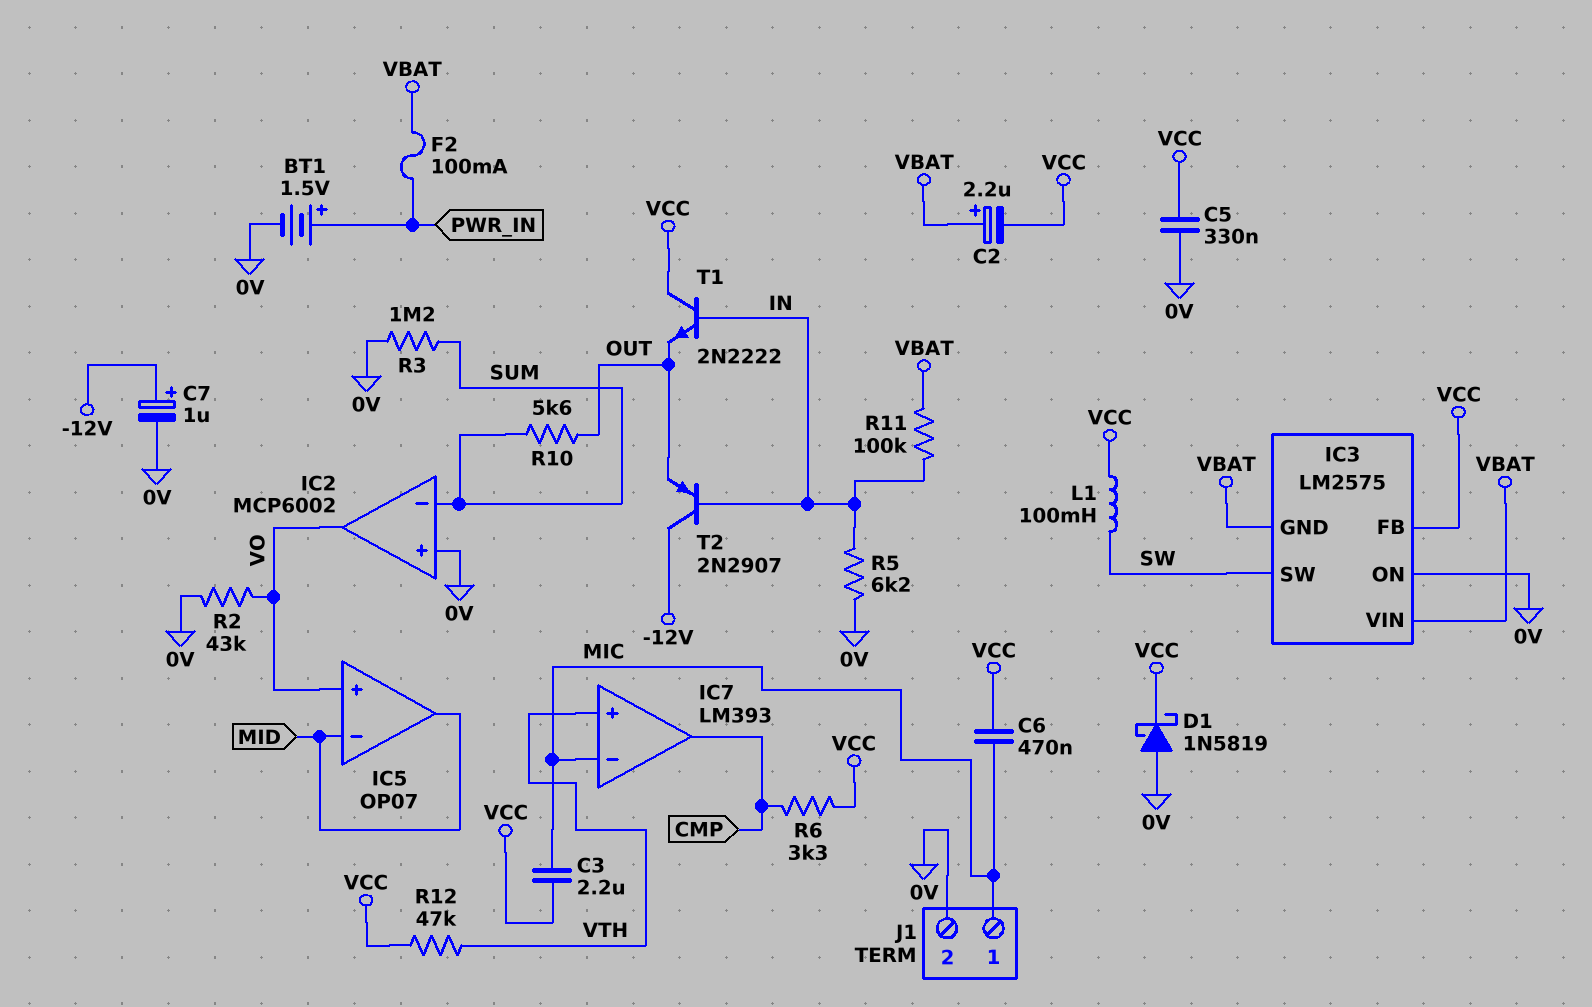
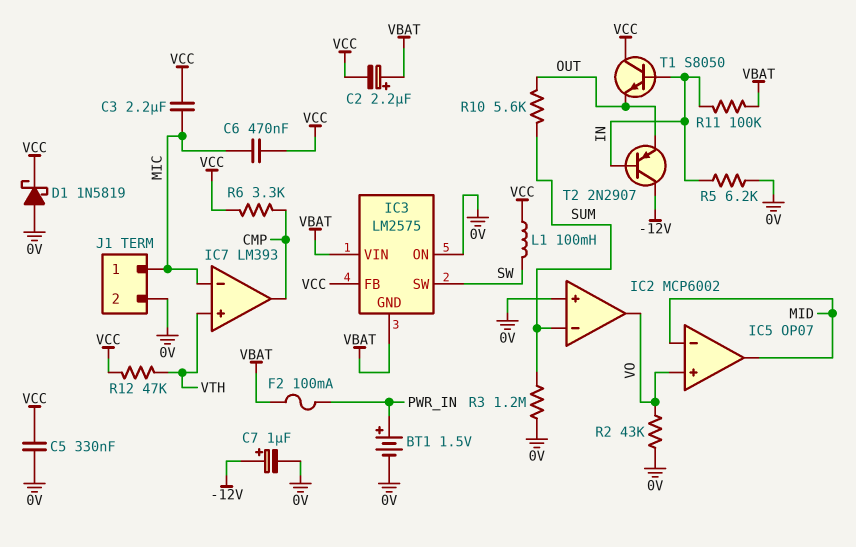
T1: NPN 2N2222 (B IN, C VCC, E OUT) -> NPN S8050 (B IN, C VCC, E OUT)

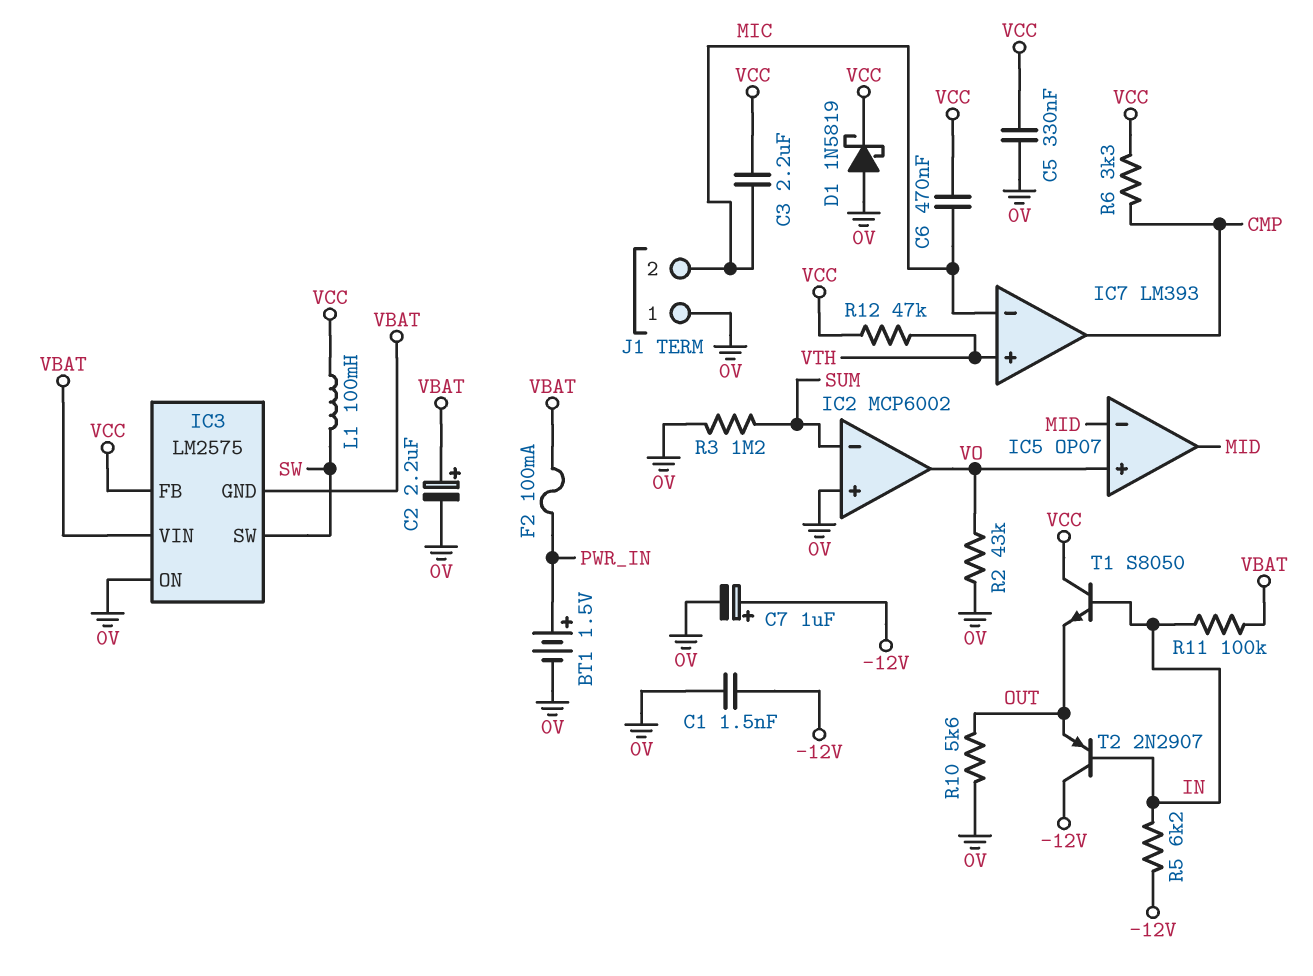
C1: none -> 1.5nF (-12V, 0V)
C2: 2.2uF (plus VBAT, minus VCC) -> 2.2uF (plus VBAT, minus 0V)
J1 pin 1: MIC -> 0V
J1 pin 2: 0V -> MIC
R5: 6.2k (0V, IN) -> 6.2k (-12V, IN)
R10: 5.6k (OUT, SUM) -> 5.6k (0V, OUT)

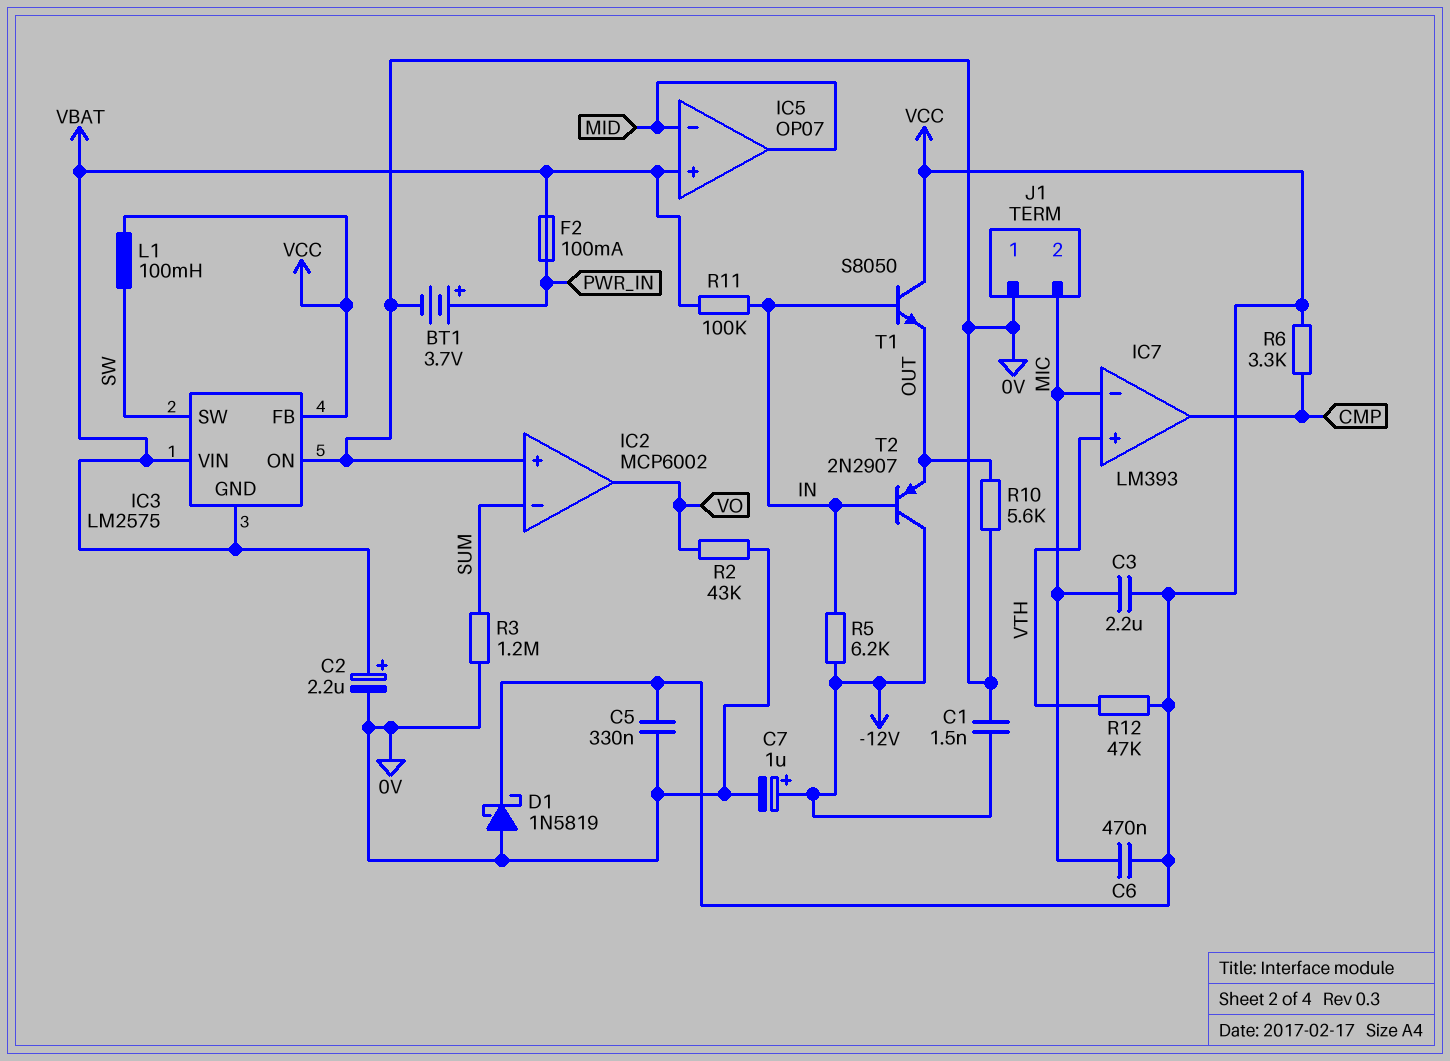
BT1: 1.5V (plus PWR_IN, minus 0V) -> 3.7V (plus PWR_IN, minus 0V)
IC5 pin in+: VO -> VBAT

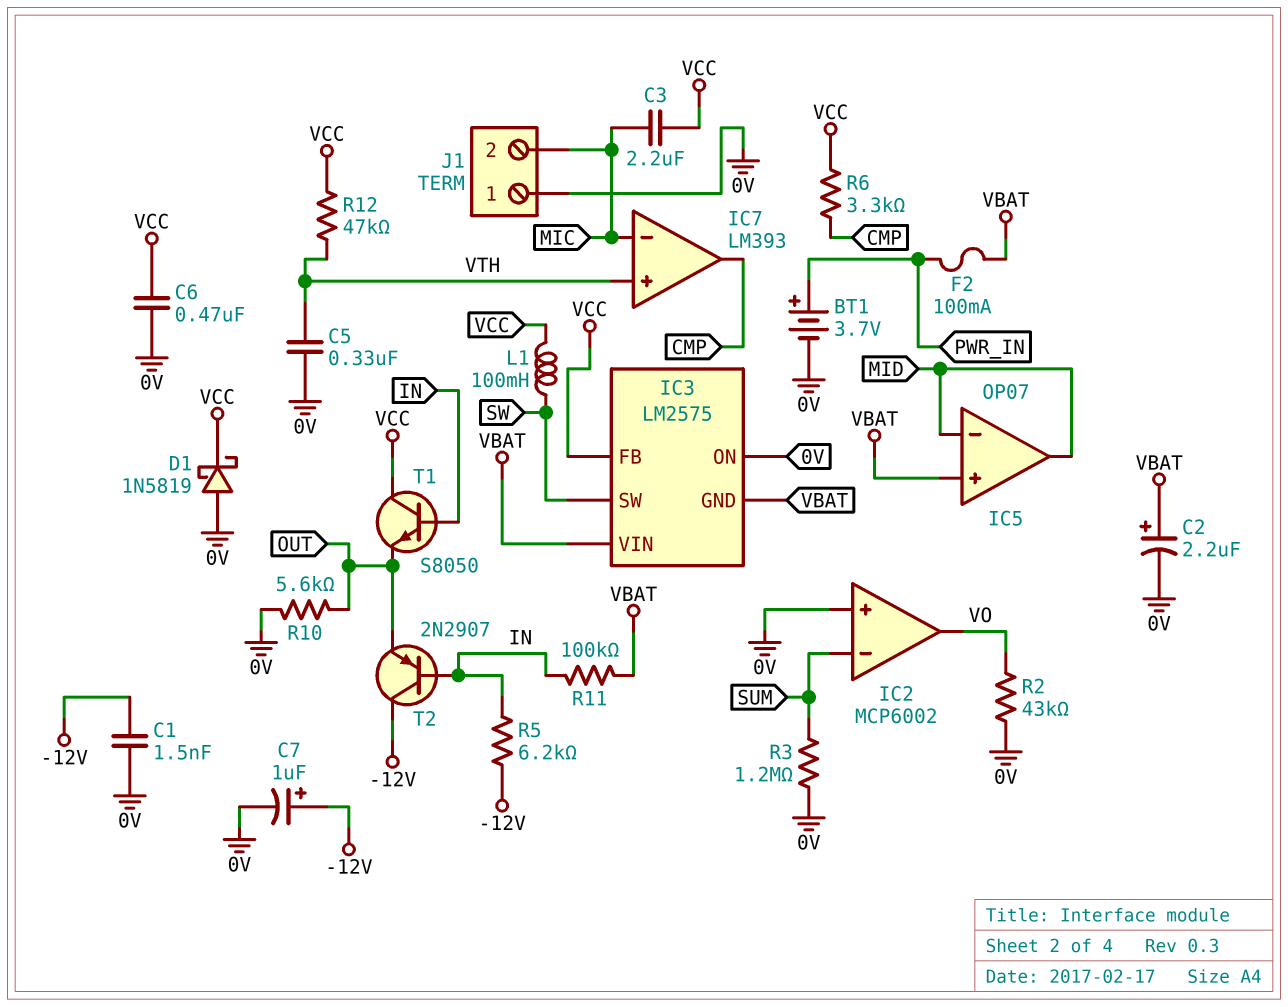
C5: 330nF (0V, VCC) -> 330nF (0V, VTH)
C6: 470nF (MIC, VCC) -> 470nF (0V, VCC)

